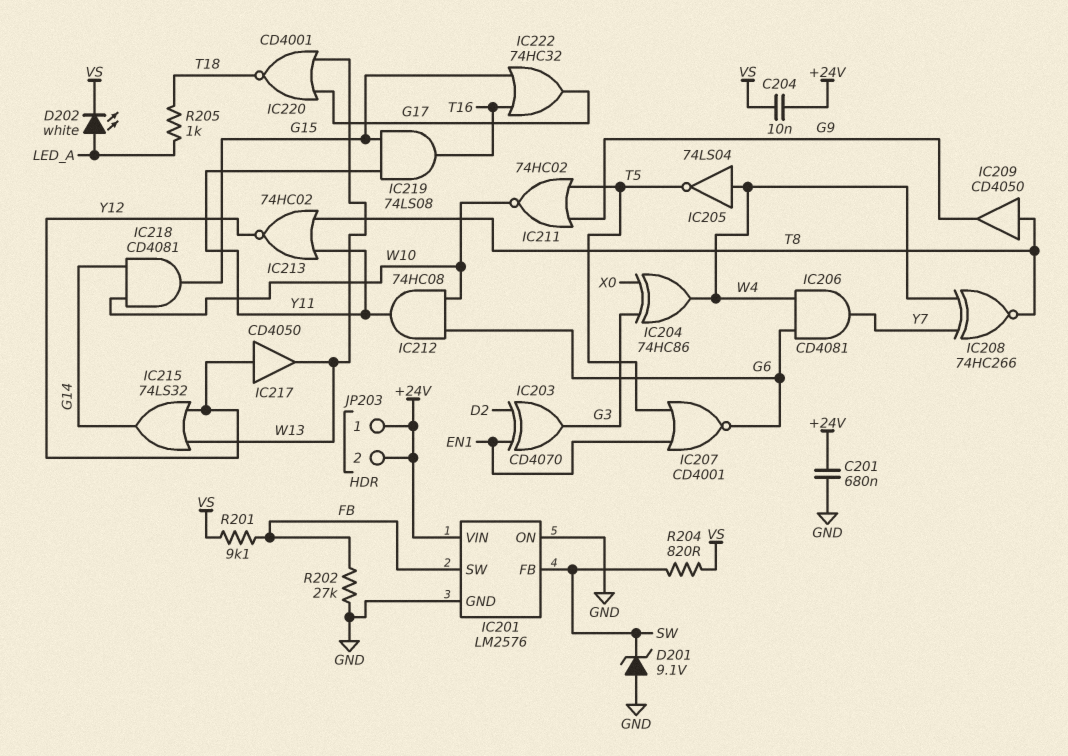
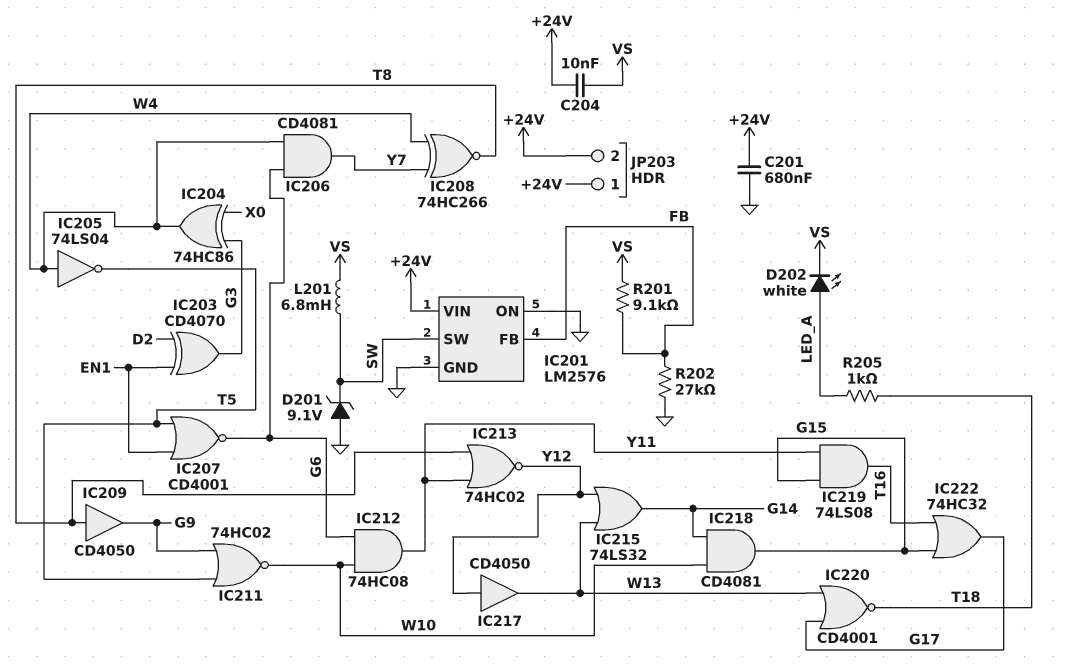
IC201 pin FB: SW -> FB
IC201 pin SW: FB -> SW
L201: none -> 6.8mH (SW, VS)
R204: 820 (SW, VS) -> none

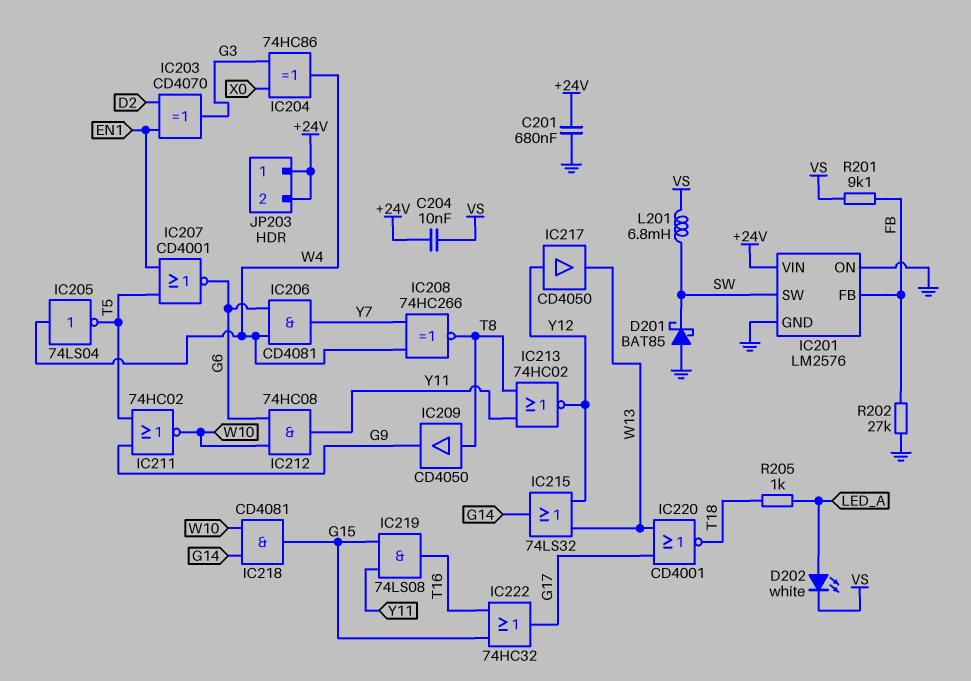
D201: zener 9.1V (A GND, K SW) -> schottky BAT85 (A GND, K SW)

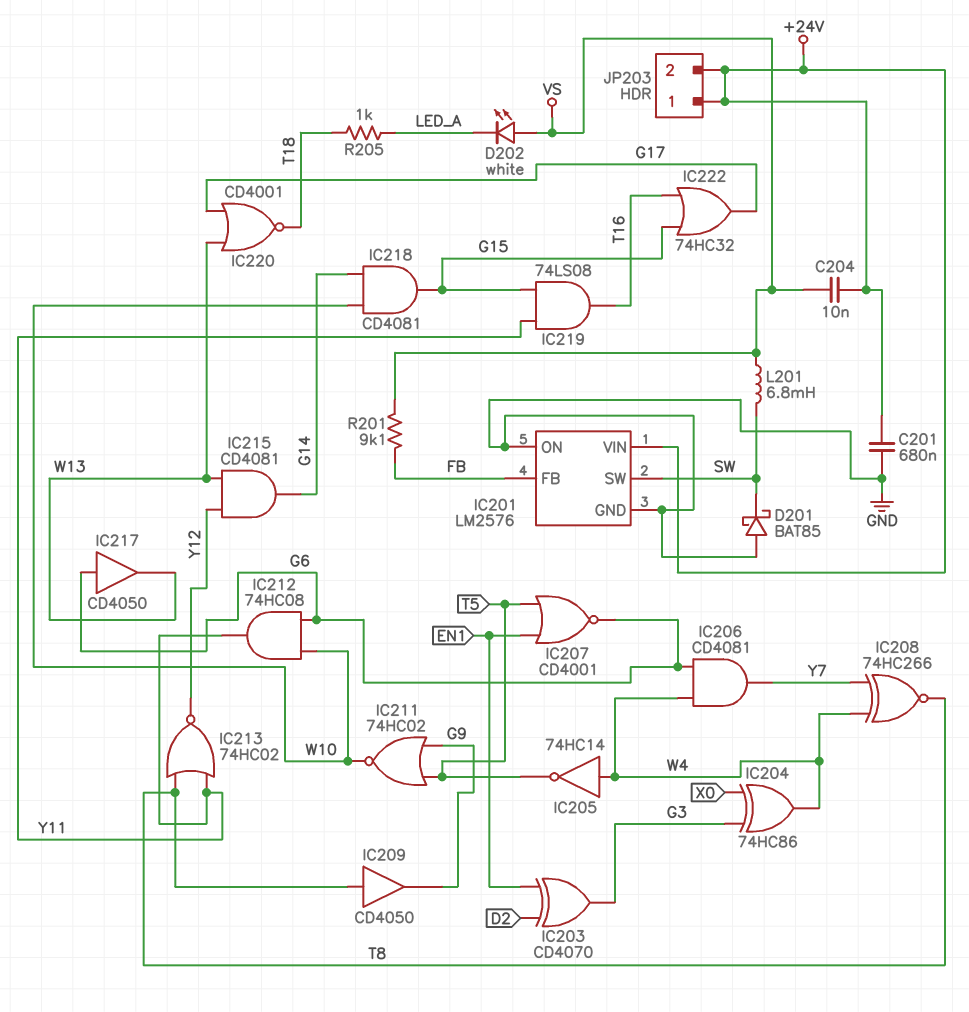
D202: LED white (A LED_A, K VS) -> LED white (A VS, K LED_A)
IC205: NOT 74LS04 (in W4, out T5) -> NOT 74HC14 (in W4, out T5)
IC215: OR 74LS32 (in W13, in Y12, out G14) -> AND CD4081 (in W13, in Y12, out G14)
IC217: buffer CD4050 (in Y12, out W13) -> buffer CD4050 (in G6, out W13)
R202: 27k (FB, GND) -> none

